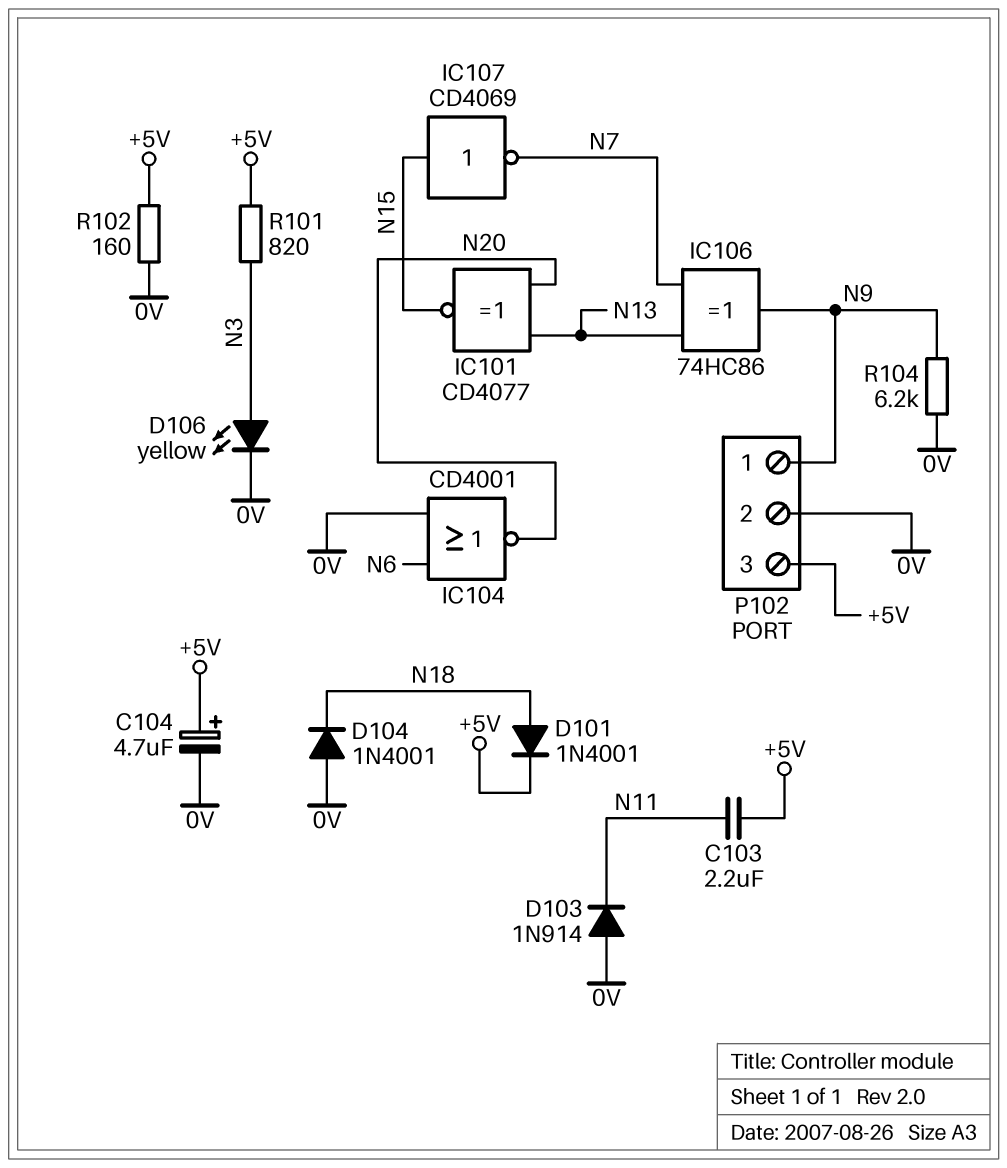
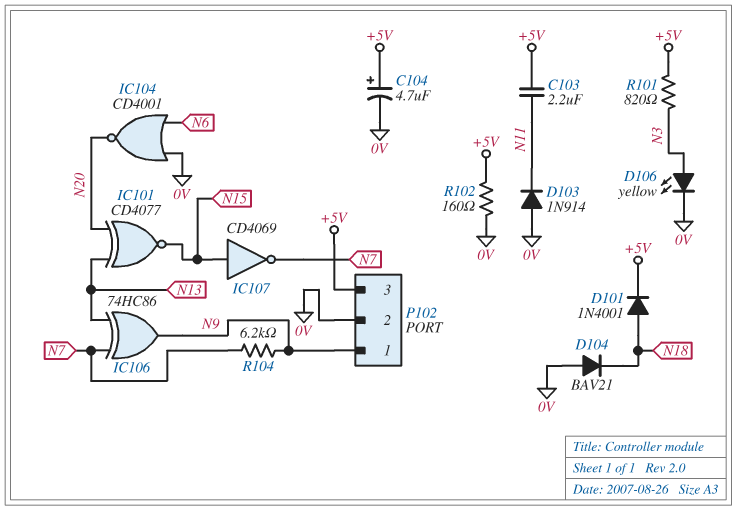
D104: diode 1N4001 (A 0V, K N18) -> diode BAV21 (A 0V, K N18)
R104: 6.2k (0V, N9) -> 6.2k (N7, N9)

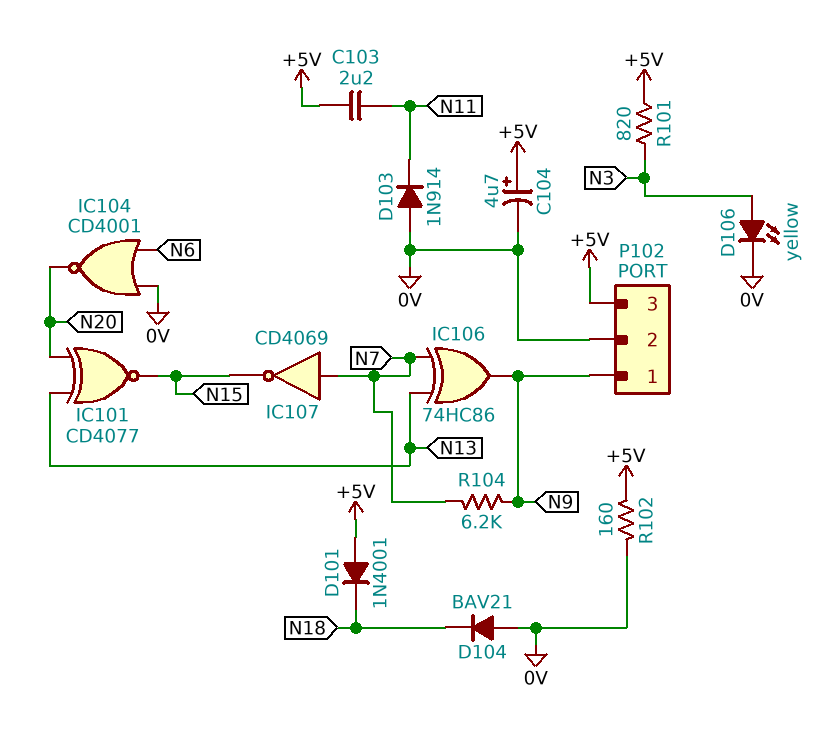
D101: diode 1N4001 (A N18, K +5V) -> diode 1N4001 (A +5V, K N18)
IC107: NOT CD4069 (in N15, out N7) -> NOT CD4069 (in N7, out N15)

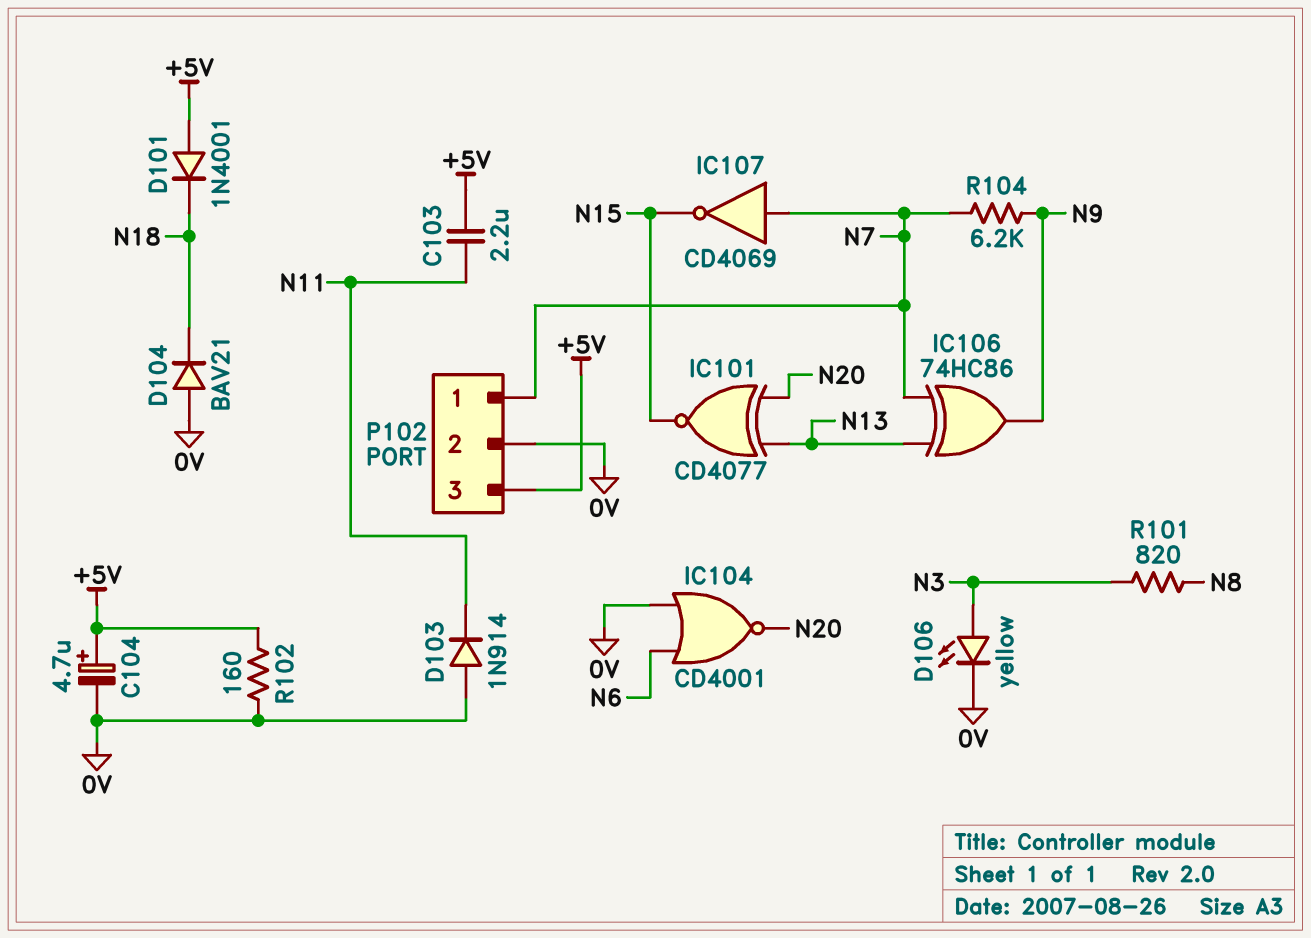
P102 pin 1: N9 -> N7
R101: 820 (+5V, N3) -> 820 (N3, N8)

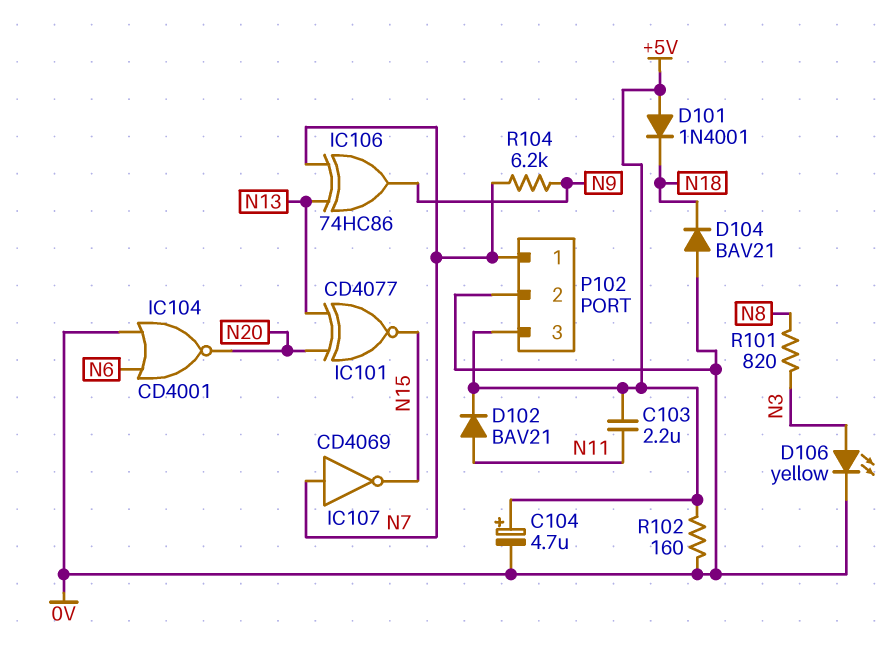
D102: none -> diode BAV21 (A N11, K +5V)
D103: diode 1N914 (A 0V, K N11) -> none

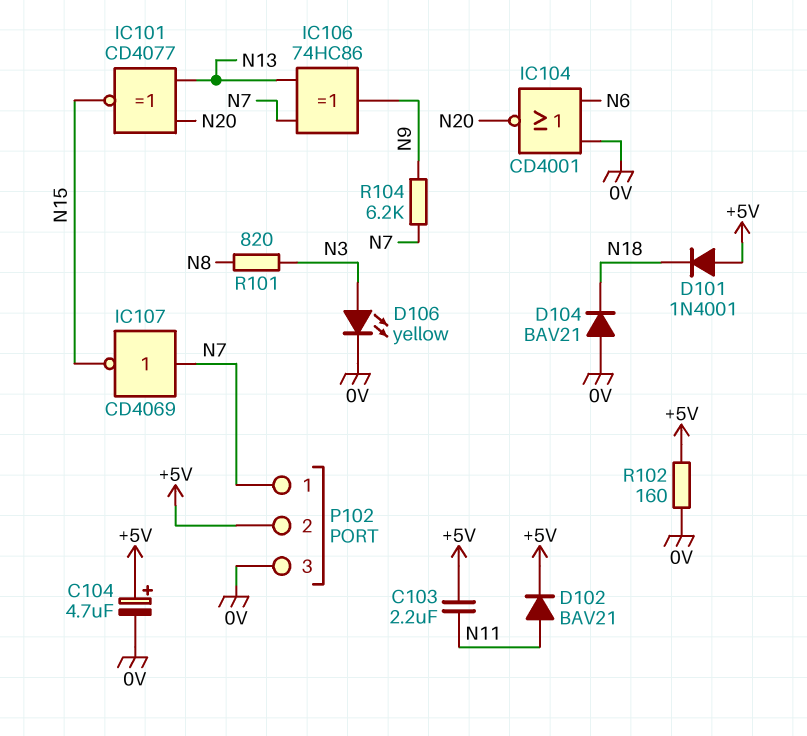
P102 pin 2: 0V -> +5V
P102 pin 3: +5V -> 0V

